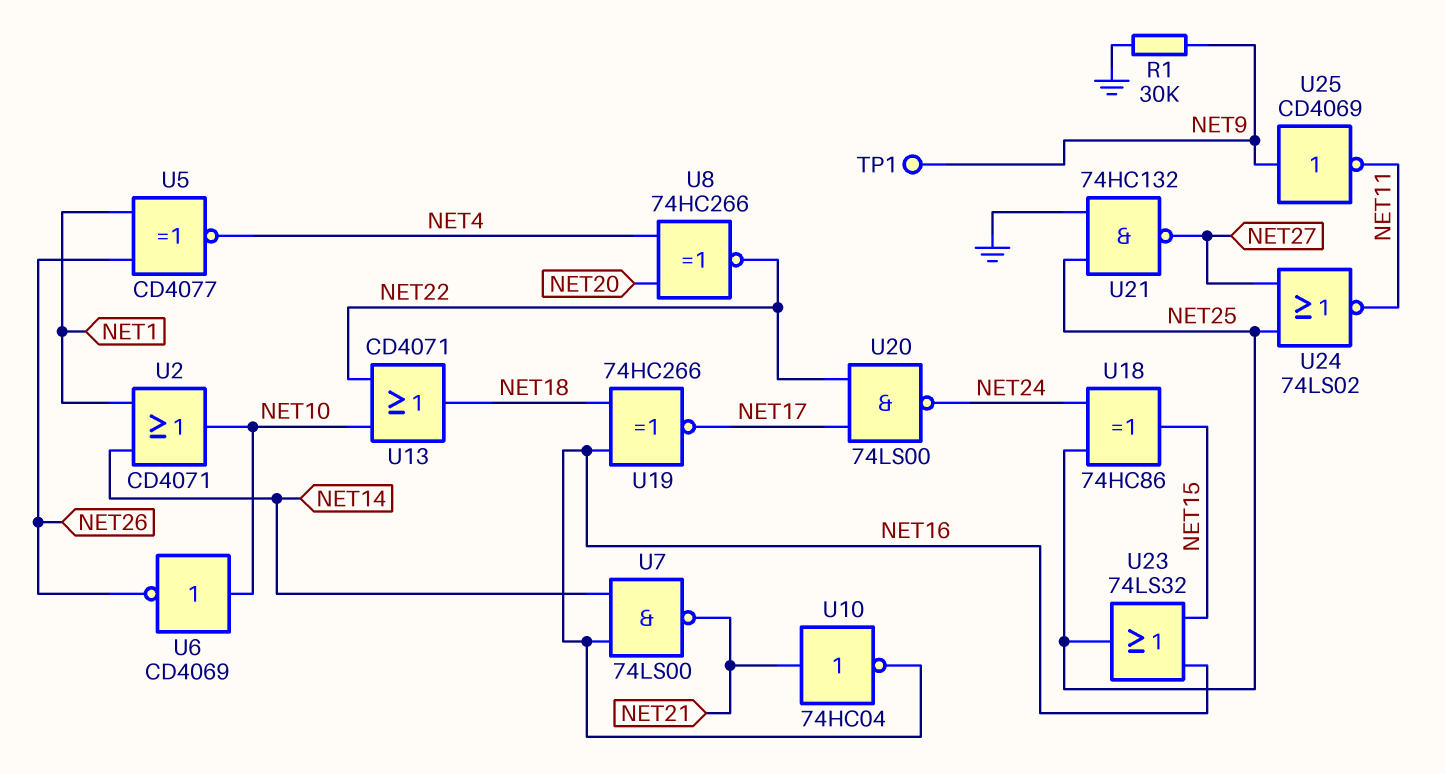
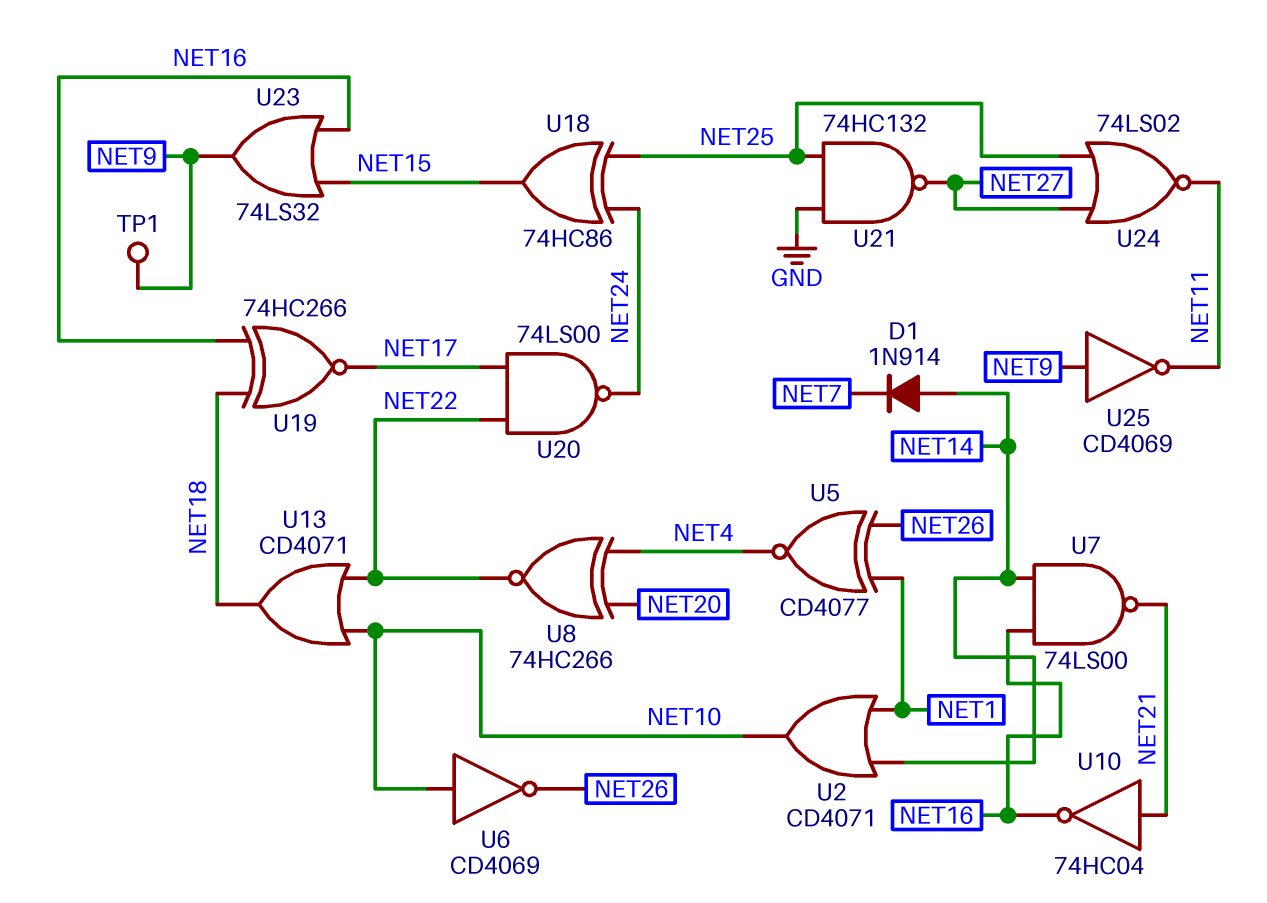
D1: none -> diode 1N914 (A NET14, K NET7)
R1: 30k (GND, NET9) -> none
U23: OR 74LS32 (in NET15, in NET16, out NET25) -> OR 74LS32 (in NET15, in NET16, out NET9)

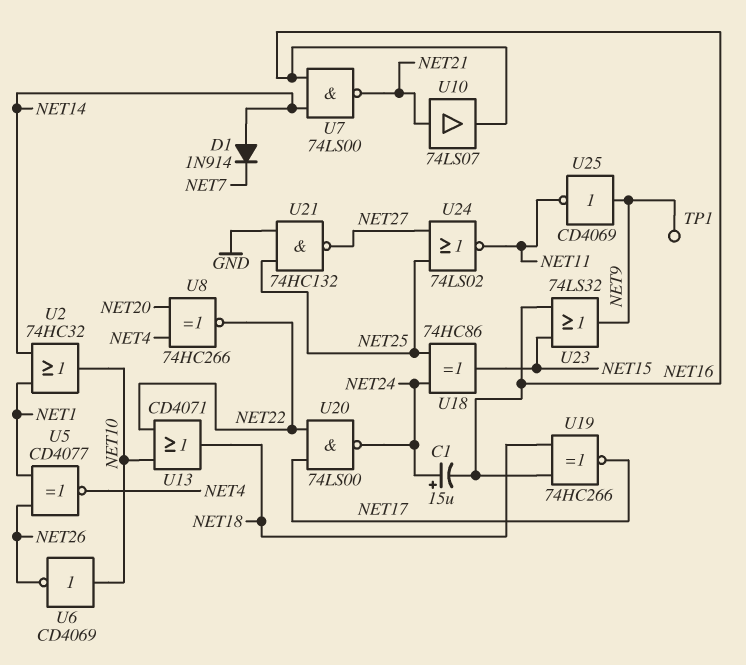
C1: none -> 15uF (plus NET24, minus NET16)
U2: OR CD4071 (in NET1, in NET14, out NET10) -> OR 74HC32 (in NET1, in NET14, out NET10)
U10: NOT 74HC04 (in NET21, out NET16) -> buffer 74LS07 (in NET21, out NET16)

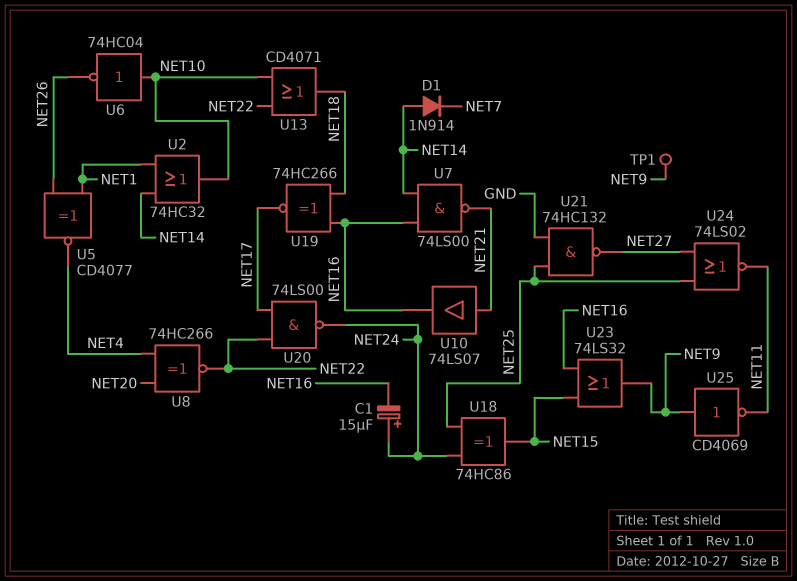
U6: NOT CD4069 (in NET10, out NET26) -> NOT 74HC04 (in NET10, out NET26)

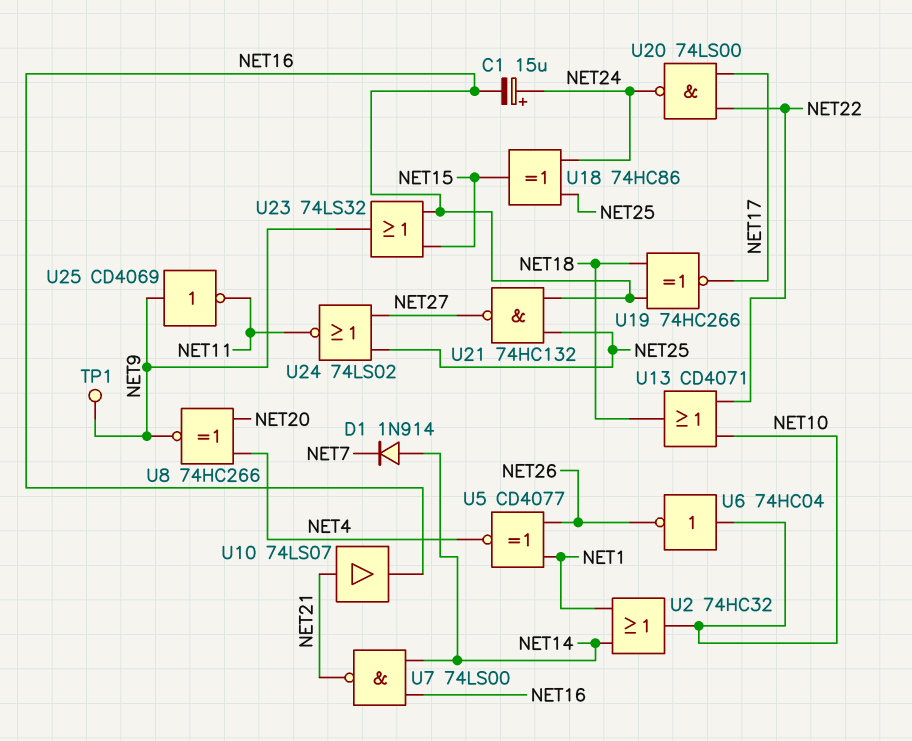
U8: XNOR 74HC266 (in NET4, in NET20, out NET22) -> XNOR 74HC266 (in NET4, in NET20, out NET9)
U21: NAND 74HC132 (in GND, in NET25, out NET27) -> NAND 74HC132 (in NET16, in NET25, out NET27)

